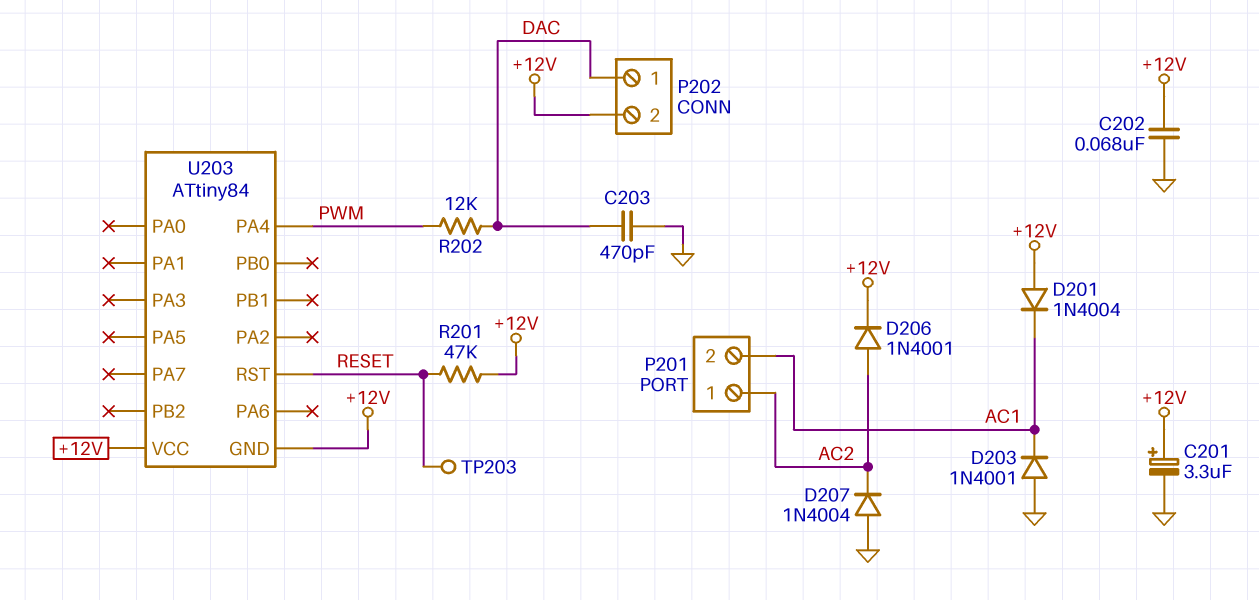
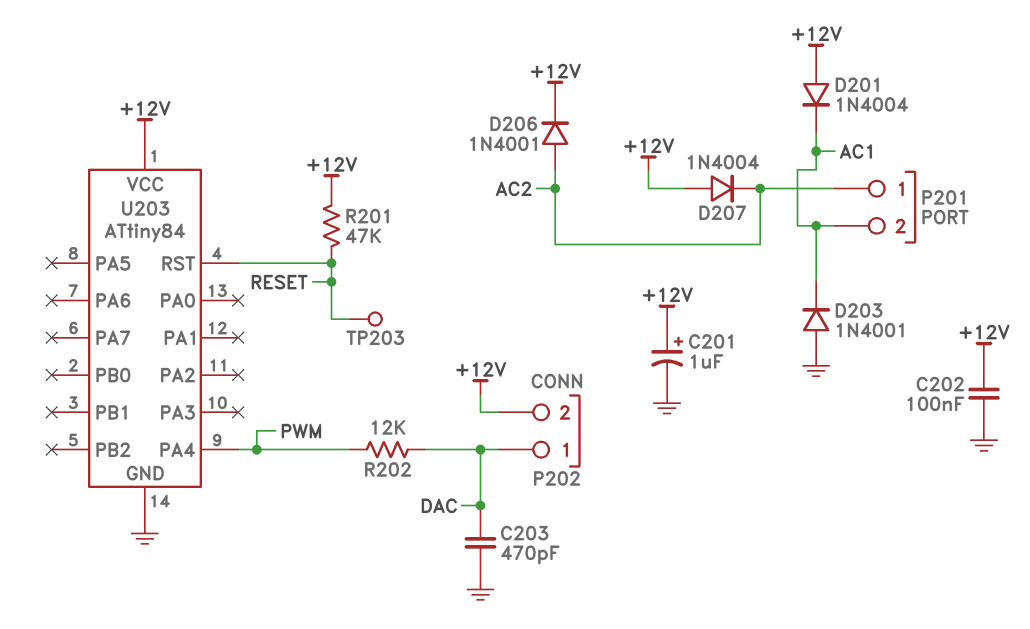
C201: 3.3uF (plus +12V, minus GND) -> 1uF (plus +12V, minus GND)
C202: 68nF (+12V, GND) -> 100nF (+12V, GND)
D207: diode 1N4004 (A GND, K AC2) -> diode 1N4004 (A +12V, K AC2)
U203 pin GND: +12V -> GND

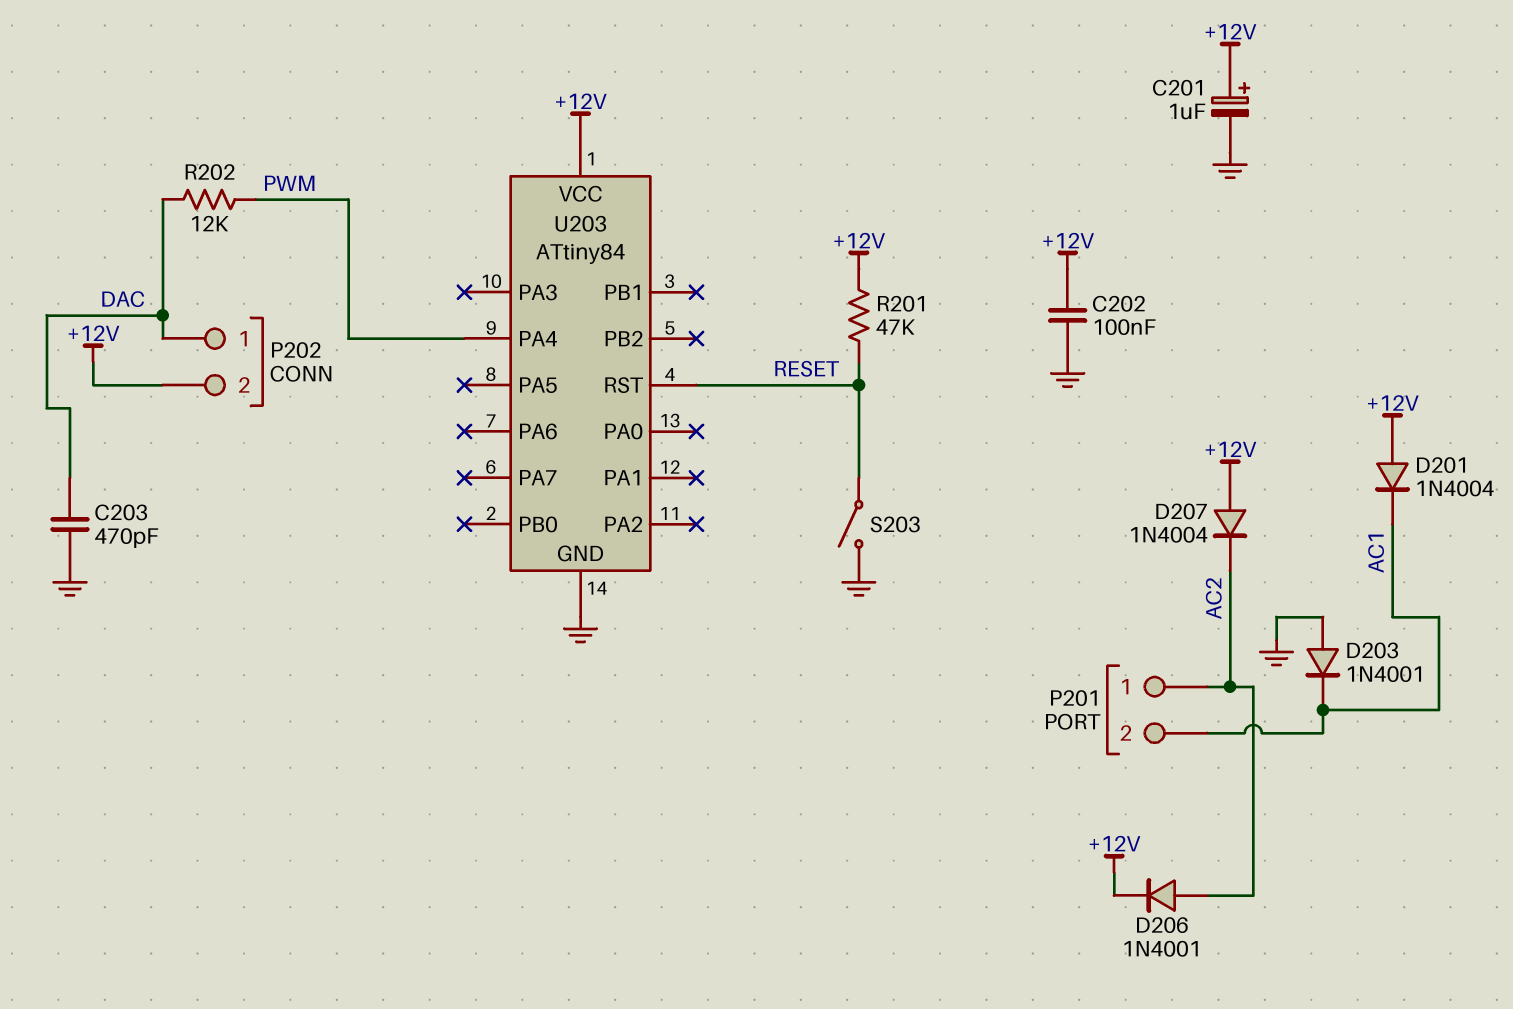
S203: none -> switch (GND, RESET)
TP203: test point (RESET) -> none

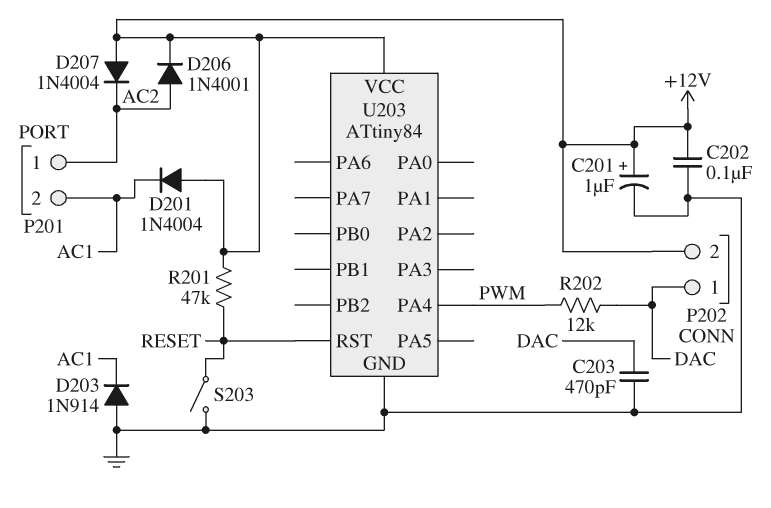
D203: diode 1N4001 (A GND, K AC1) -> diode 1N914 (A GND, K AC1)

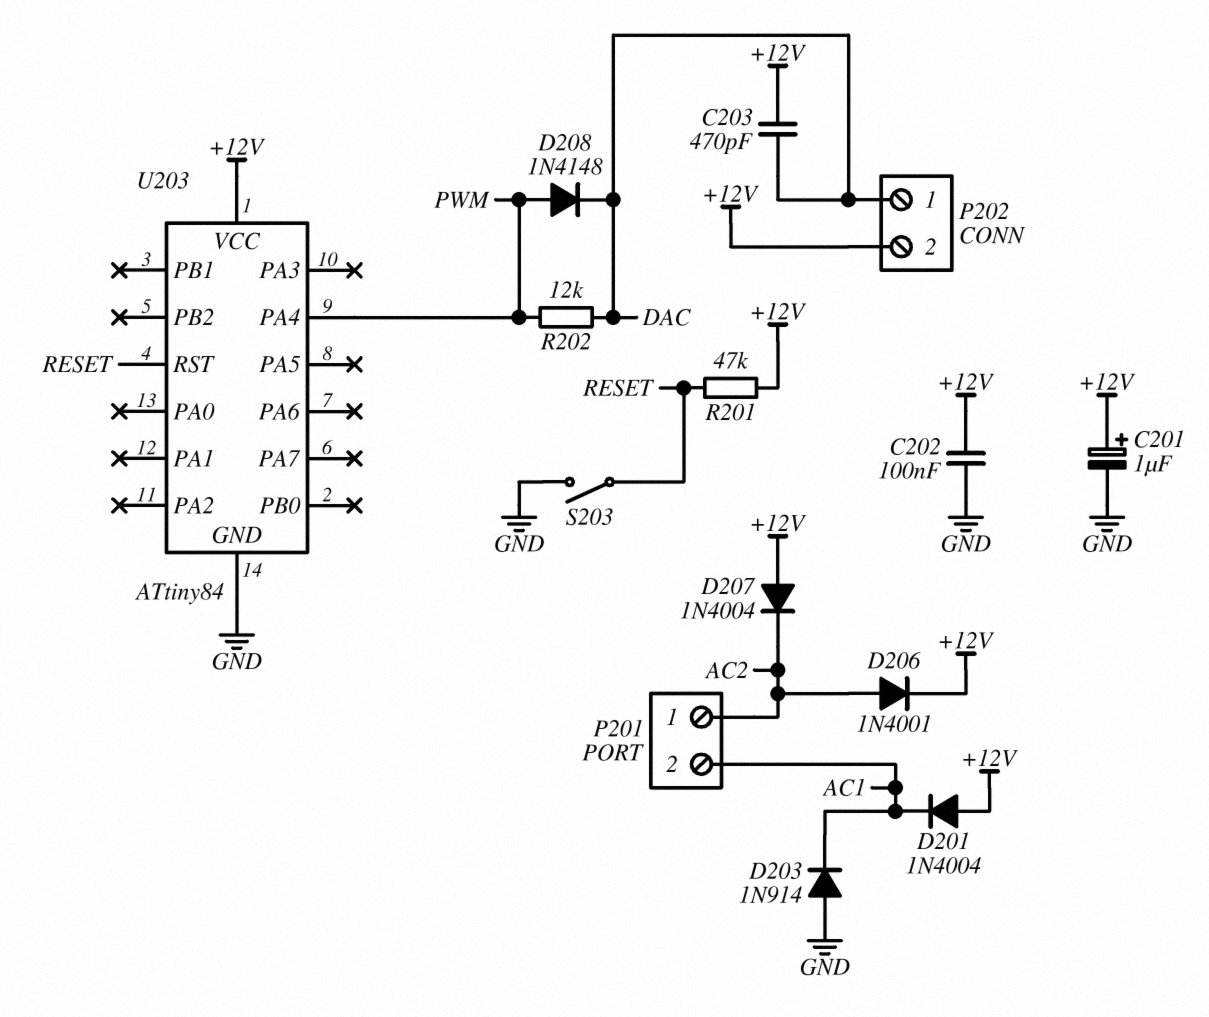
C203: 470pF (DAC, GND) -> 470pF (+12V, DAC)
D208: none -> diode 1N4148 (A PWM, K DAC)

